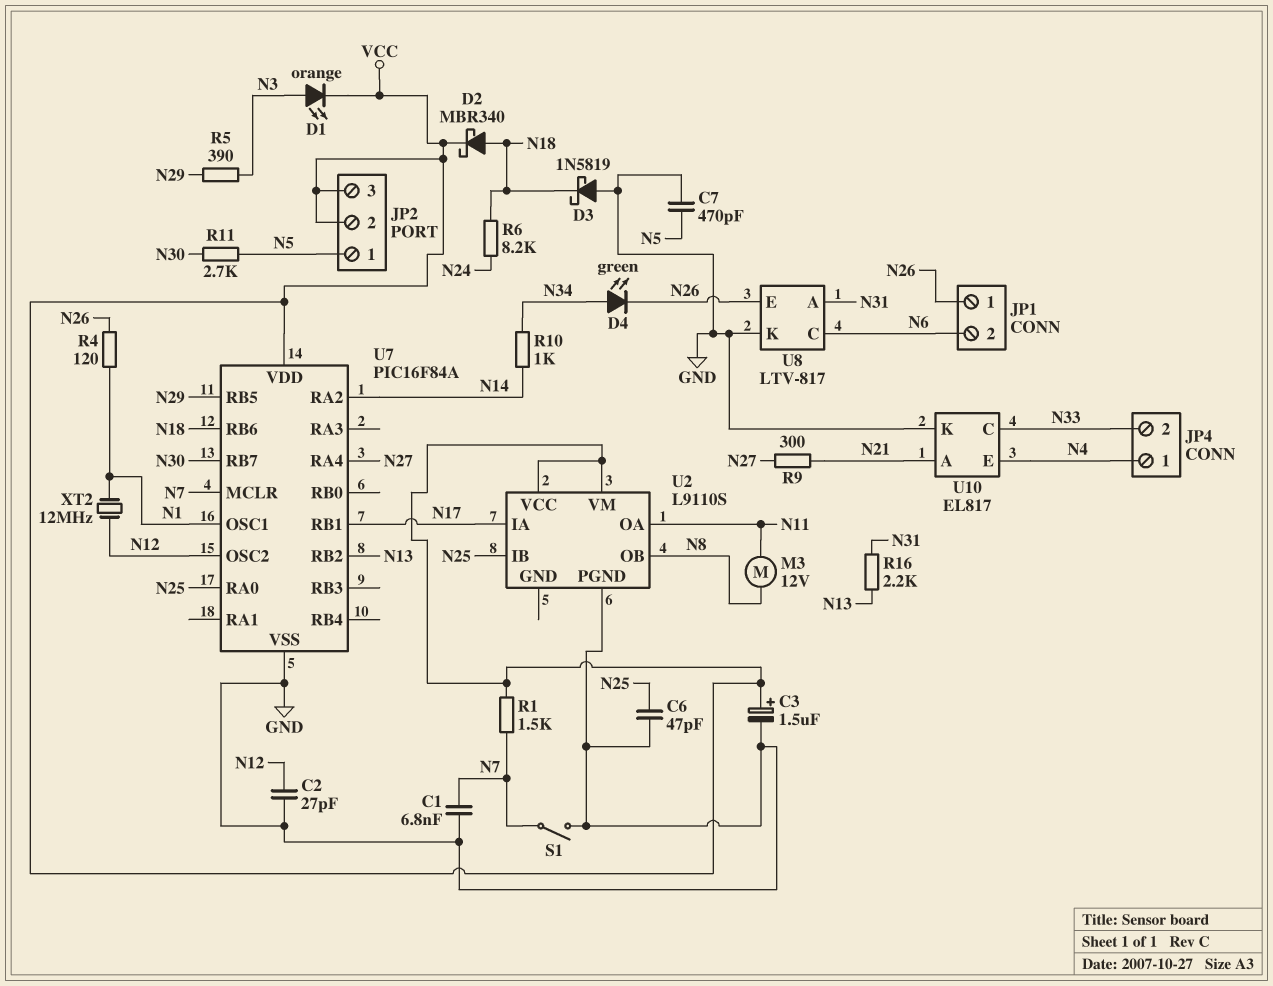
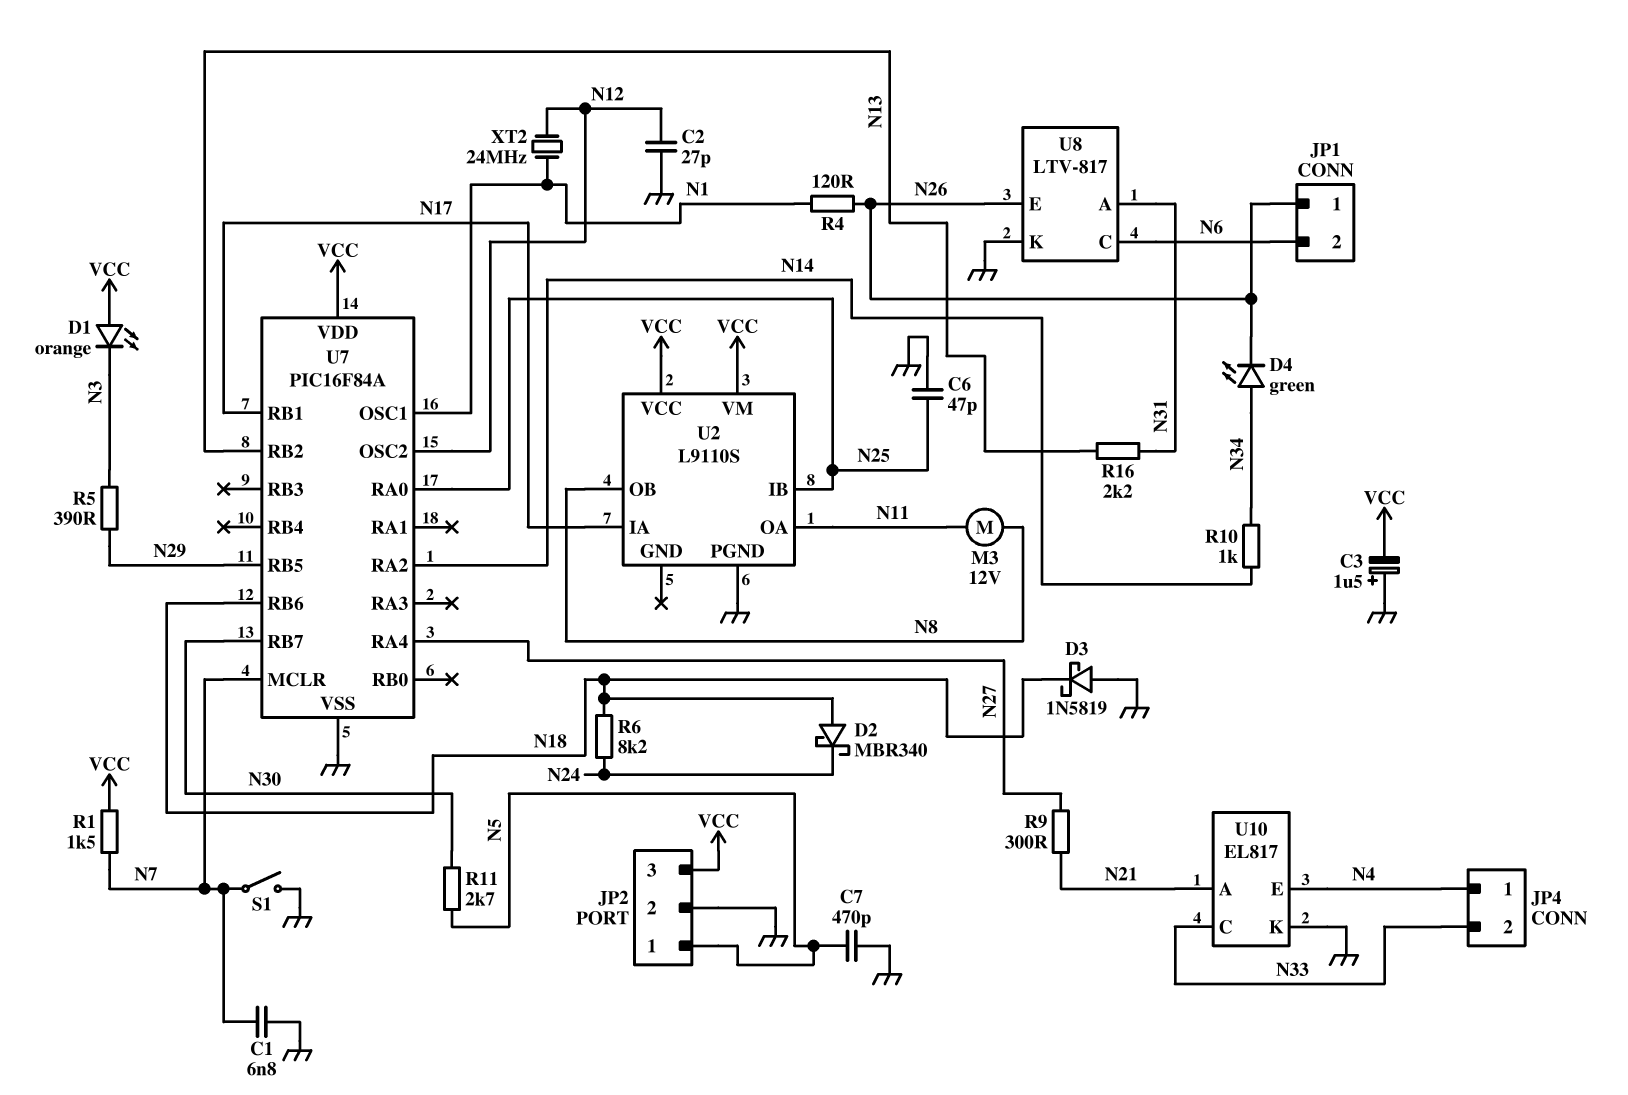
C3: 1.5uF (plus VCC, minus GND) -> 1.5uF (plus GND, minus VCC)
D1: LED orange (A N3, K VCC) -> LED orange (A VCC, K N3)
D2: schottky MBR340 (A N18, K VCC) -> schottky MBR340 (A N18, K N24)
JP2 pin 2: VCC -> GND
XT2: 12MHz (N1, N12) -> 24MHz (N1, N12)

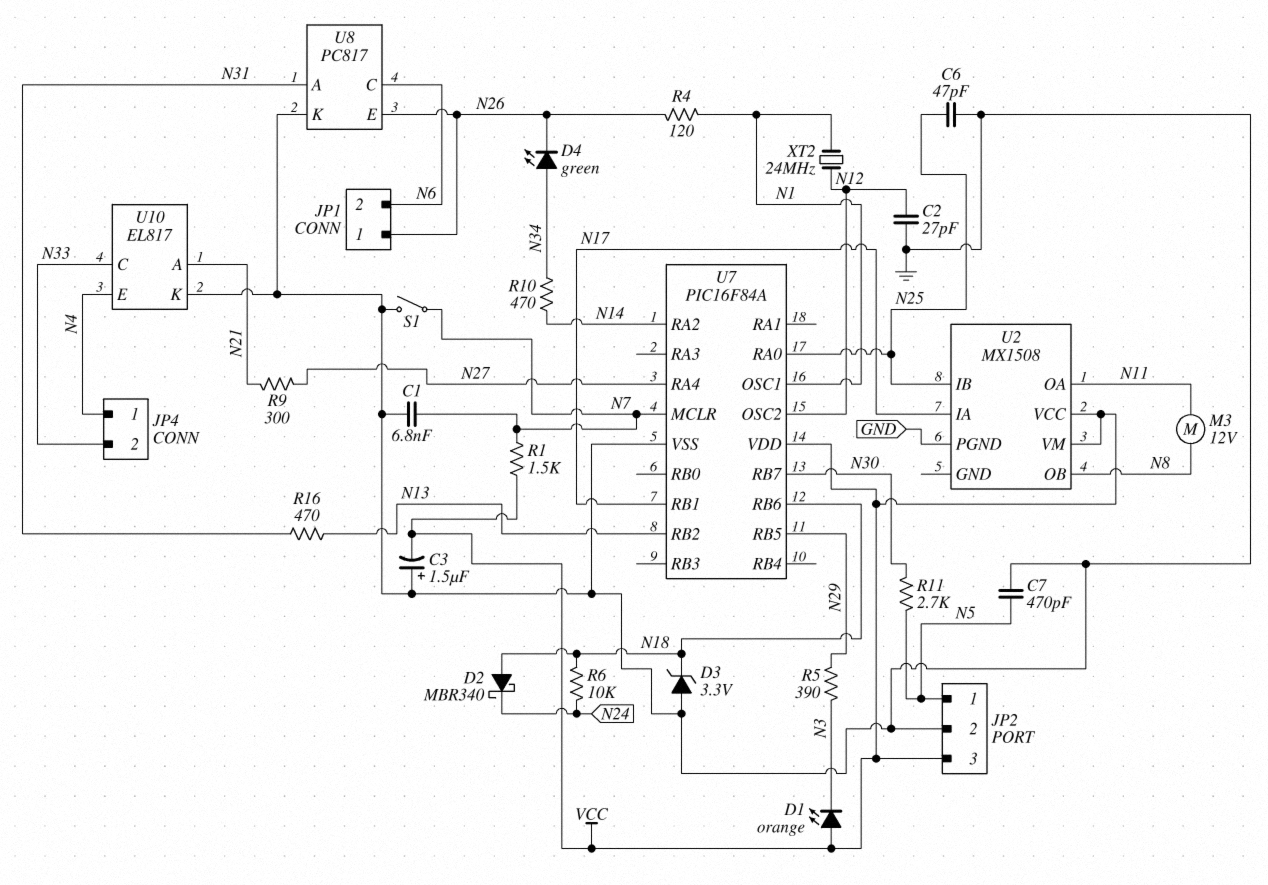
D3: schottky 1N5819 (A GND, K N18) -> zener 3.3V (A GND, K N18)
R6: 8.2k (N18, N24) -> 10k (N18, N24)
R10: 1k (N14, N34) -> 470 (N14, N34)
R16: 2.2k (N13, N31) -> 470 (N13, N31)
U2: L9110S -> MX1508
U8: LTV-817 -> PC817

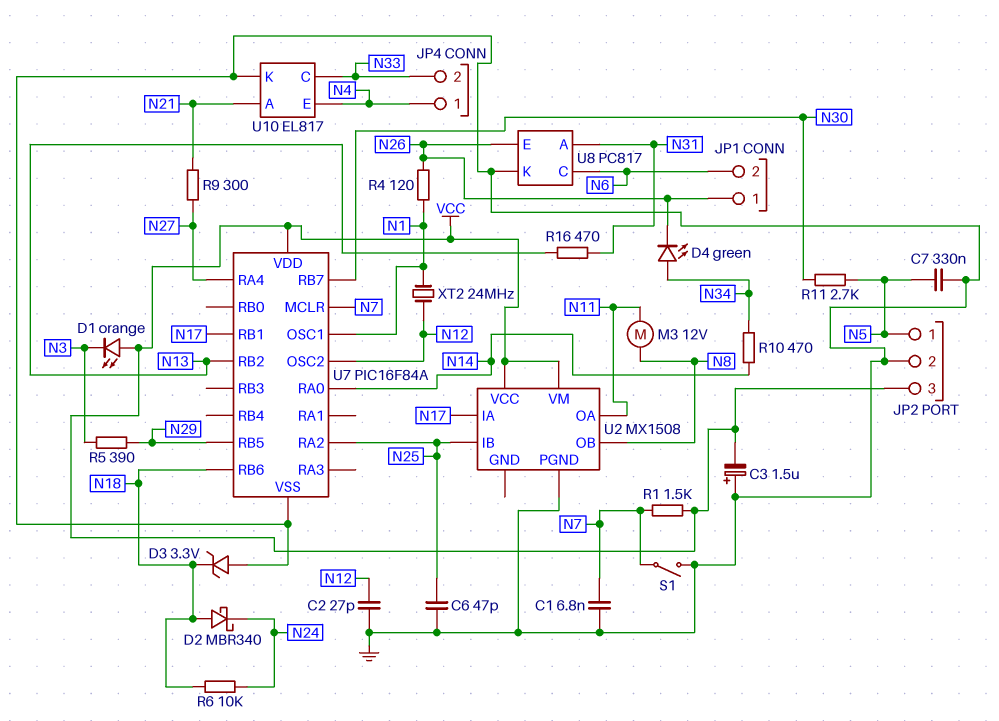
C7: 470pF (GND, N5) -> 330nF (GND, N5)
U7 pin RA0: N25 -> N14
U7 pin RA2: N14 -> N25

